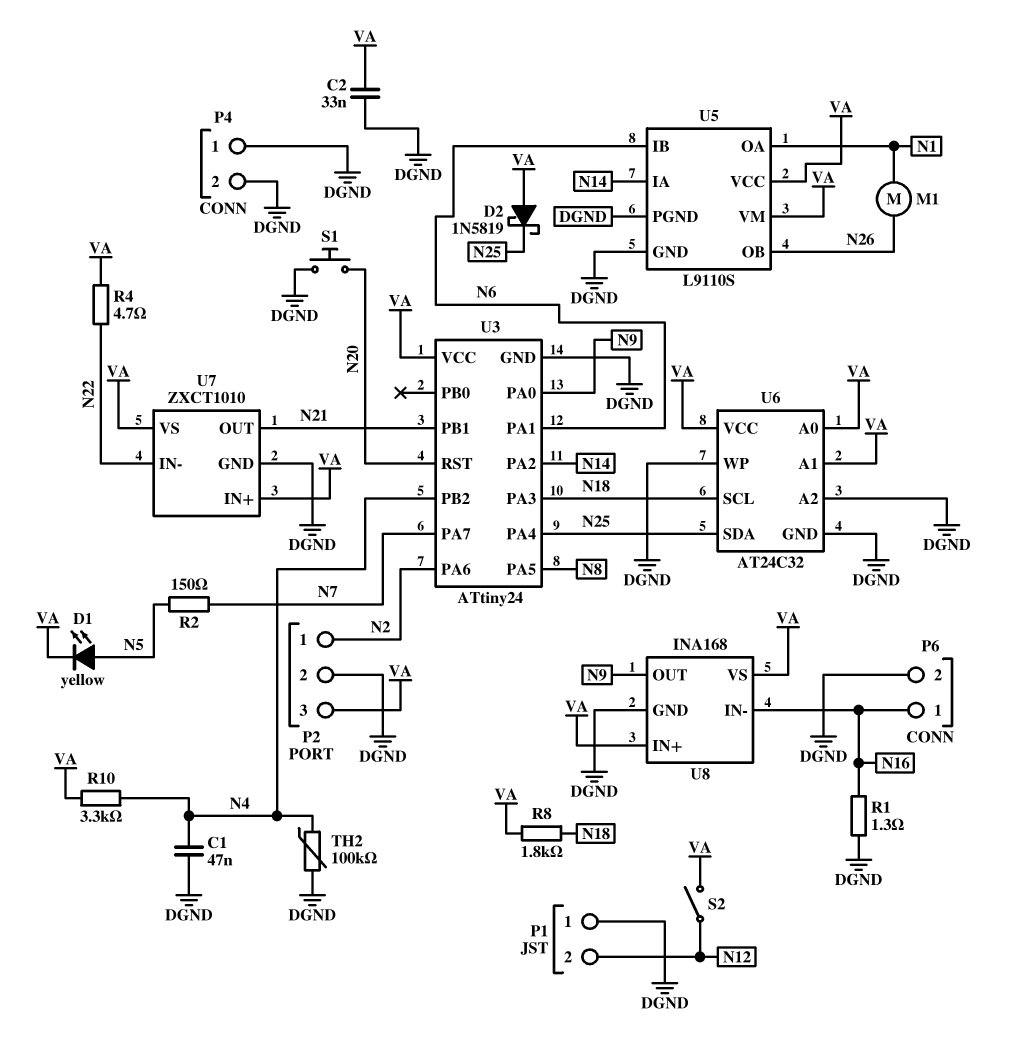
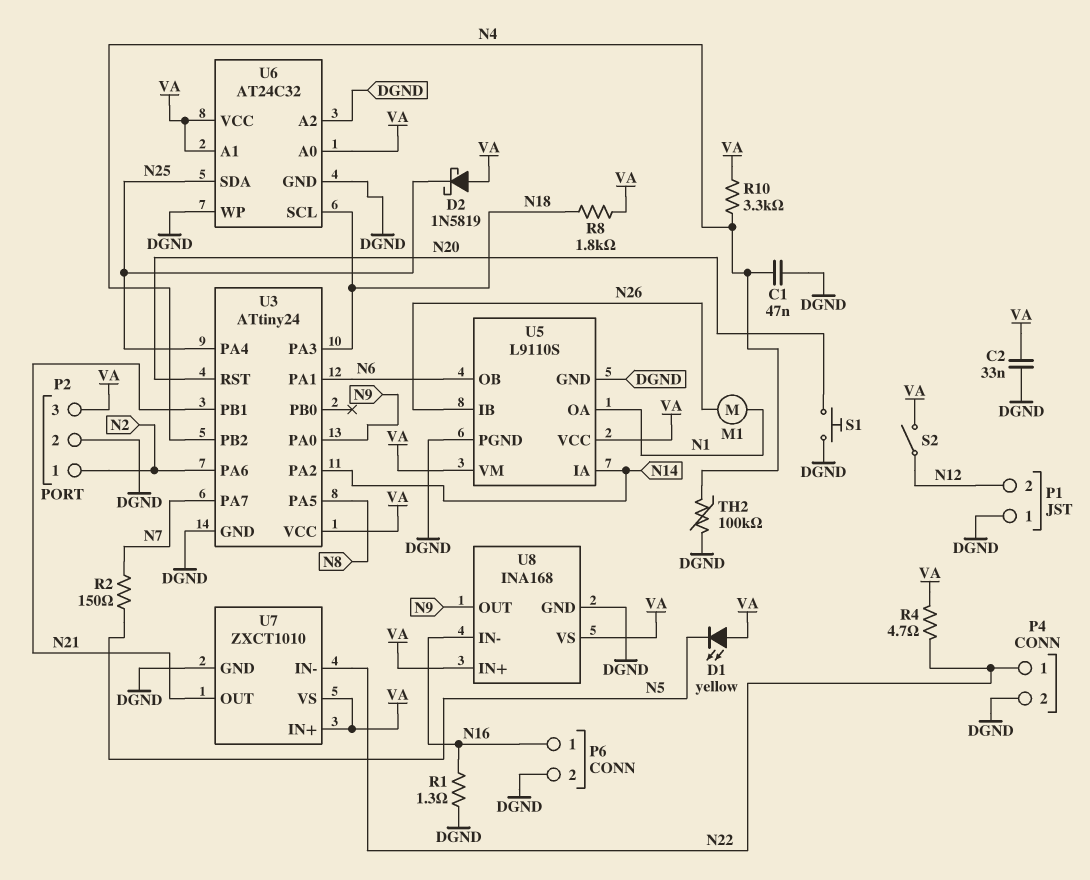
D1: LED yellow (A N5, K VA) -> LED yellow (A VA, K N5)
P4 pin 1: DGND -> N22
U5 pin IB: N6 -> N26
U5 pin OB: N26 -> N6

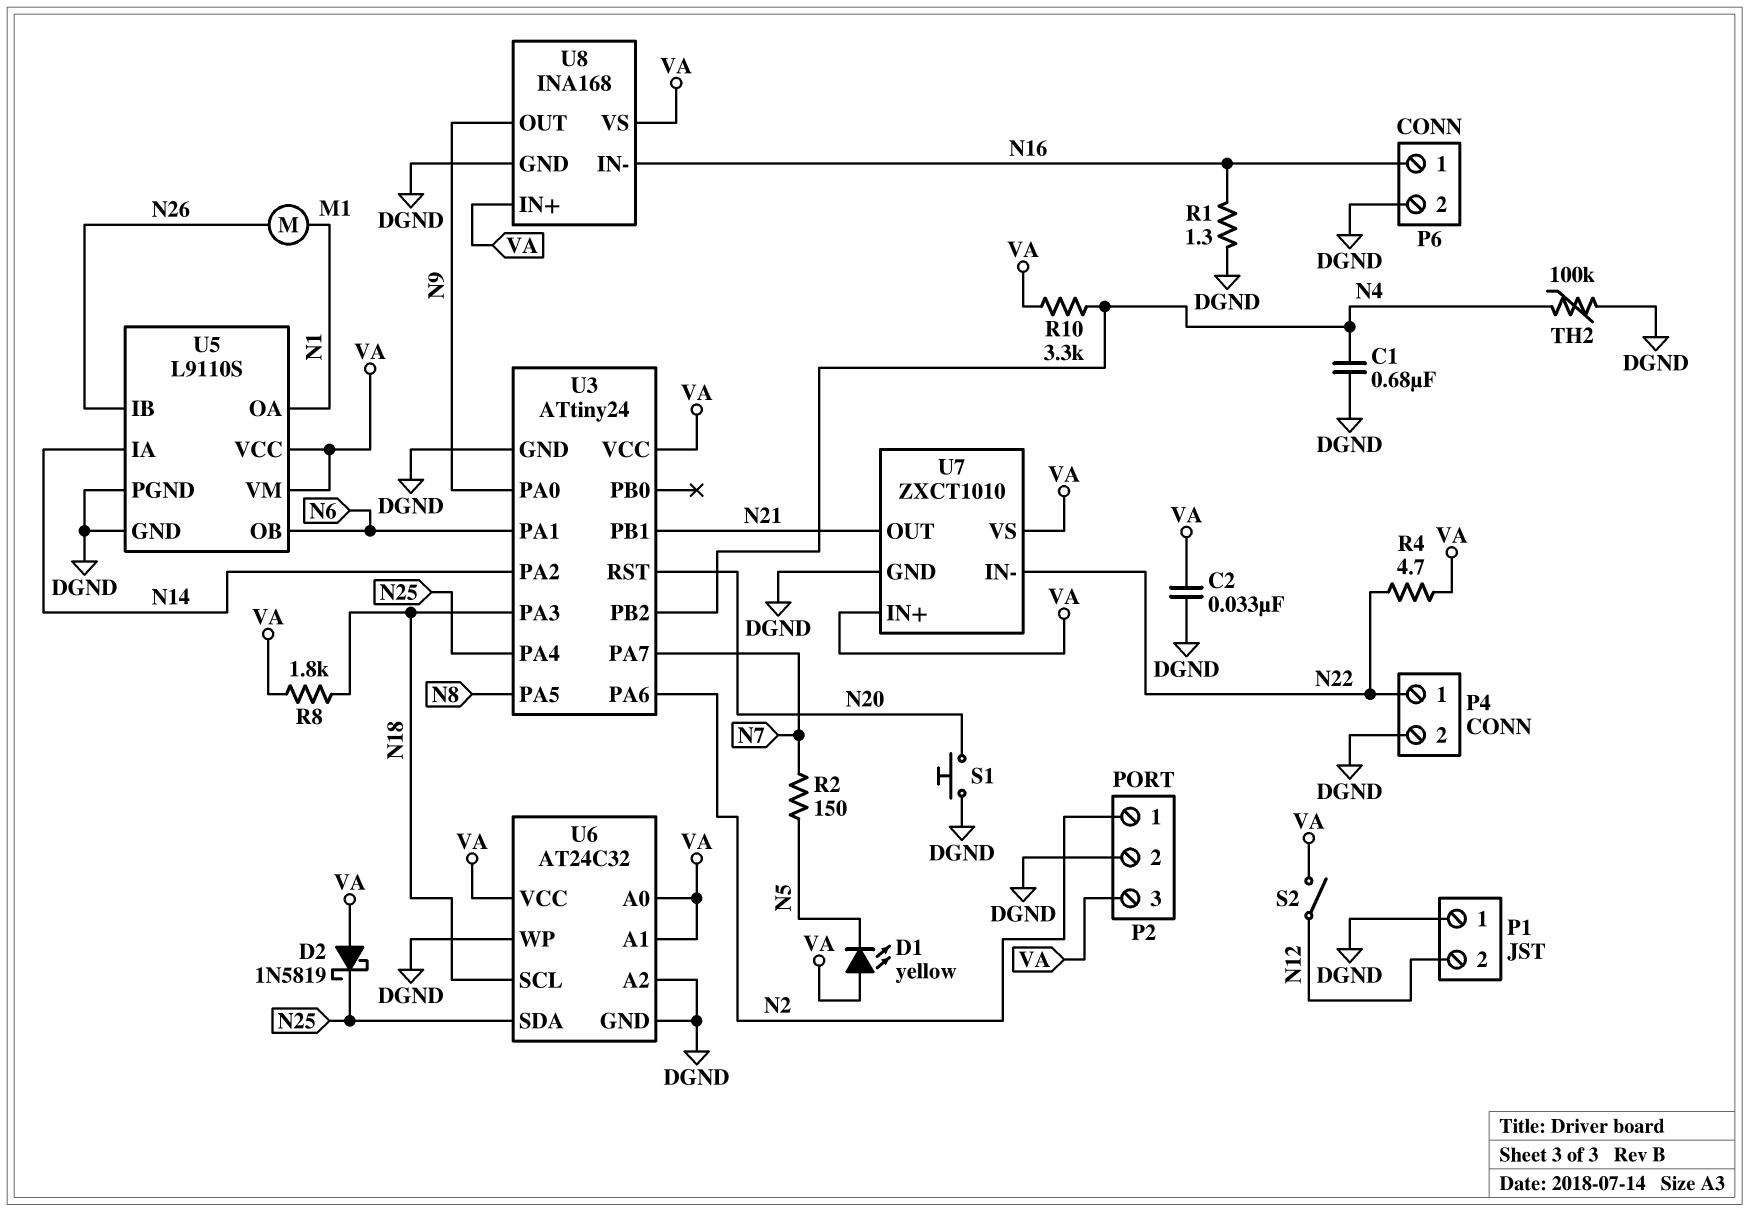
C1: 47nF (DGND, N4) -> 680nF (DGND, N4)

